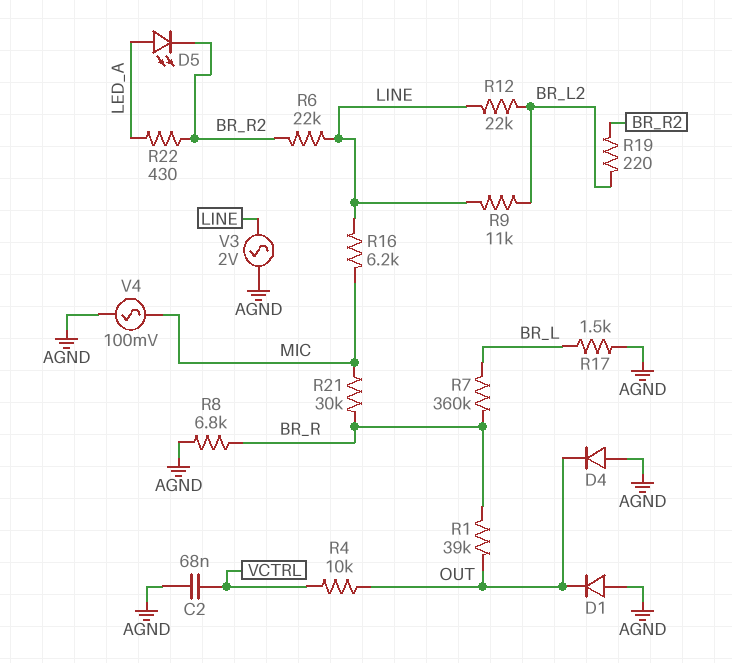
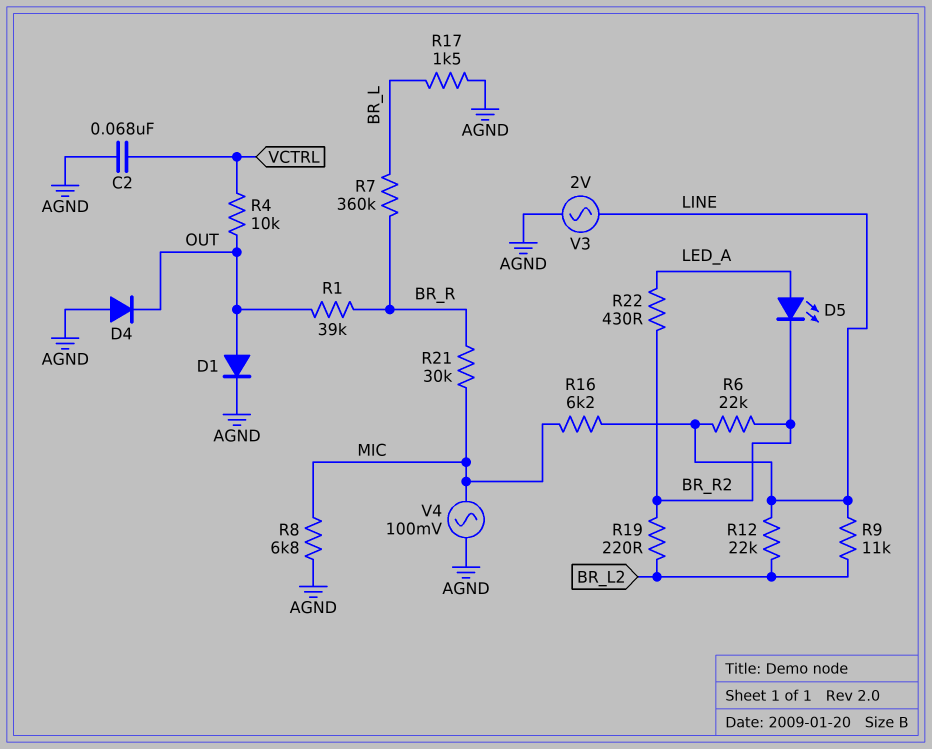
D1: diode (A AGND, K OUT) -> diode (A OUT, K AGND)
R8: 6.8k (AGND, BR_R) -> 6.8k (AGND, MIC)

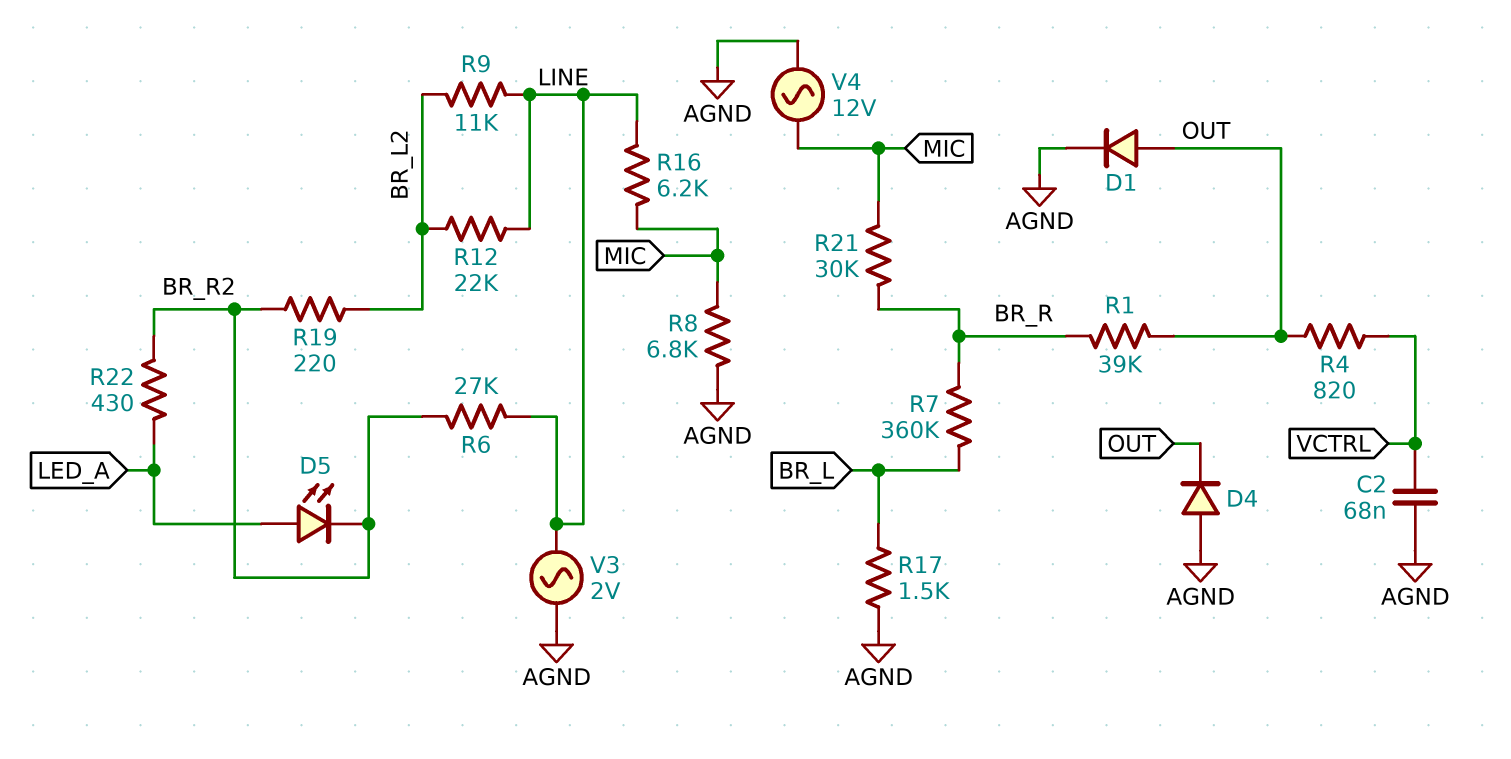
R4: 10k (OUT, VCTRL) -> 820 (OUT, VCTRL)
R6: 22k (BR_R2, LINE) -> 27k (BR_R2, LINE)
V4: AC 100mV (AGND, MIC) -> AC 12V (AGND, MIC)

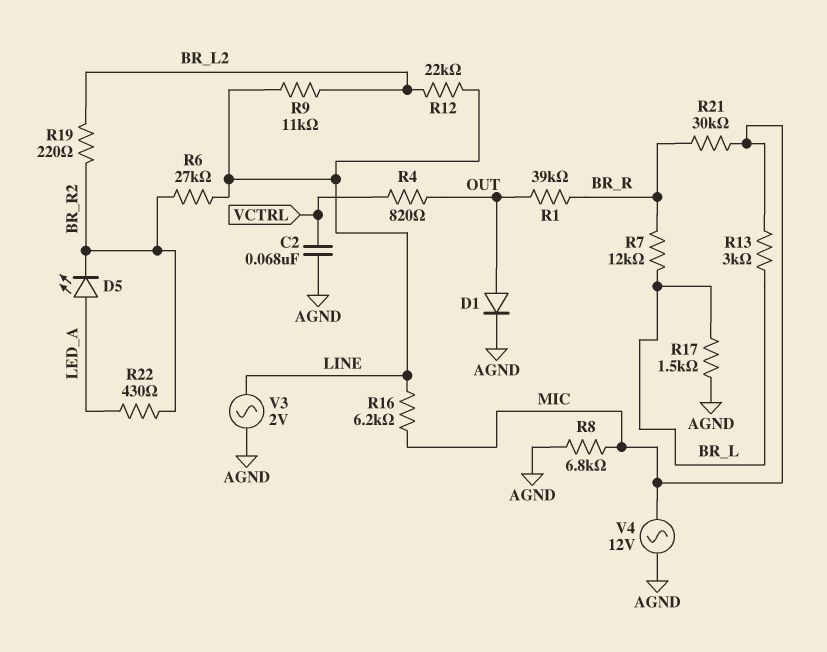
D4: diode (A AGND, K OUT) -> none
R7: 360k (BR_L, BR_R) -> 12k (BR_L, BR_R)
R13: none -> 3k (BR_L, MIC)

